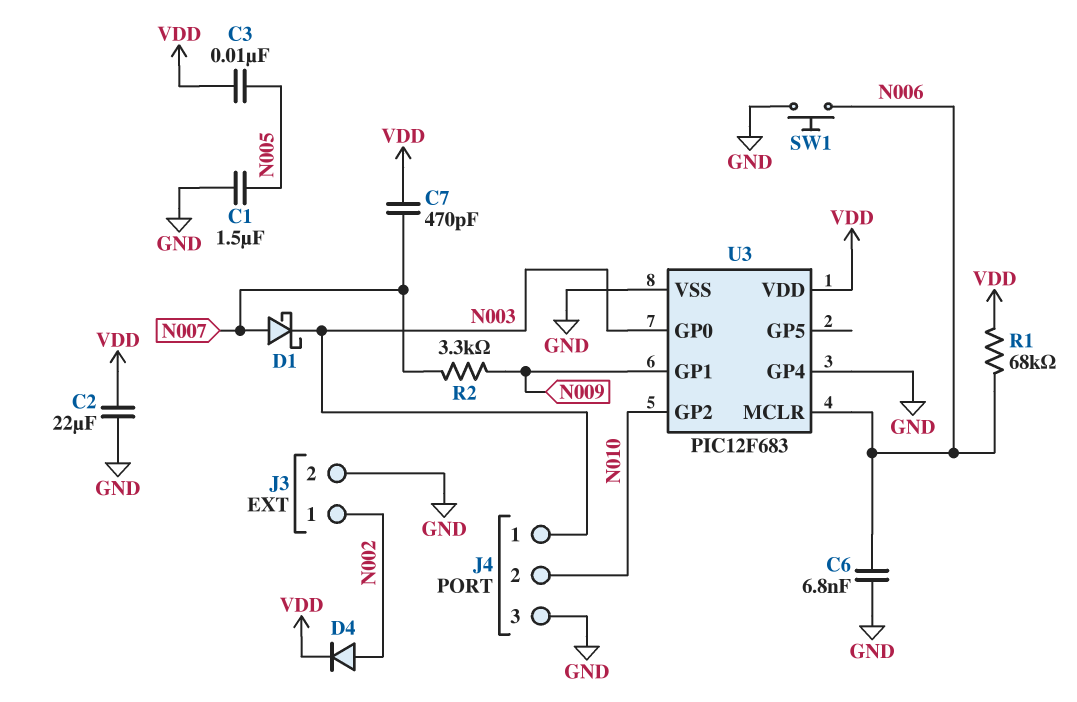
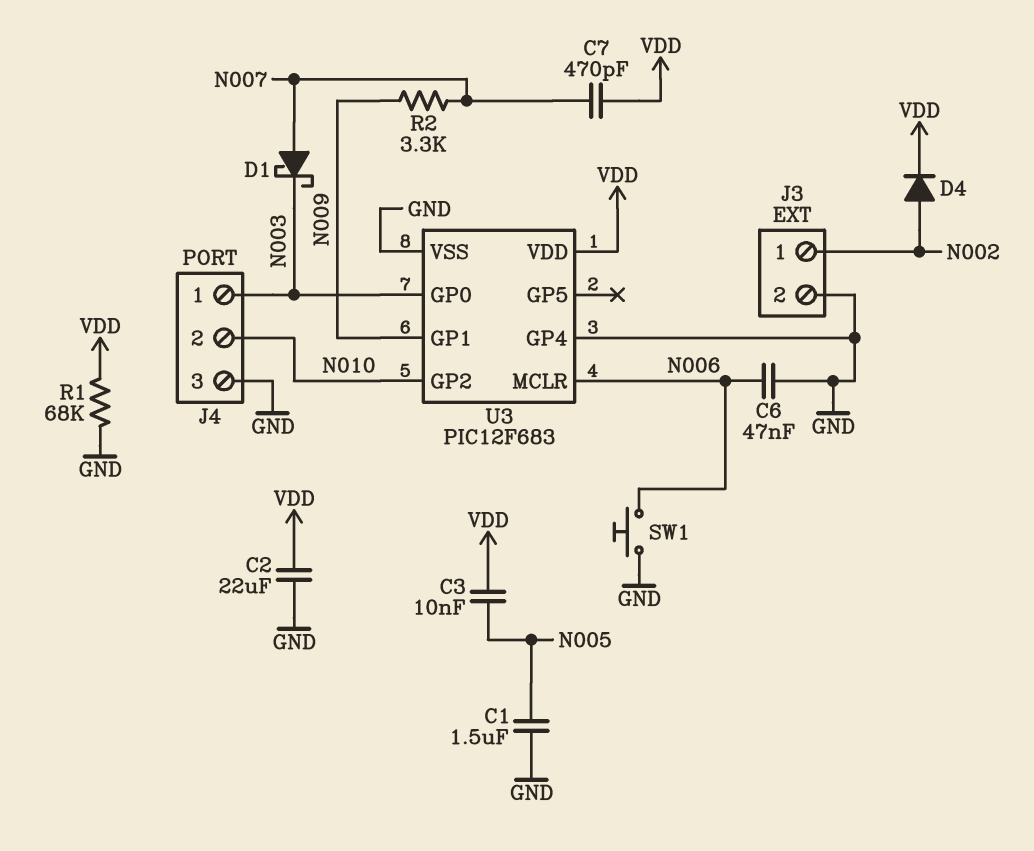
C6: 6.8nF (GND, N006) -> 47nF (GND, N006)
R1: 68k (N006, VDD) -> 68k (GND, VDD)

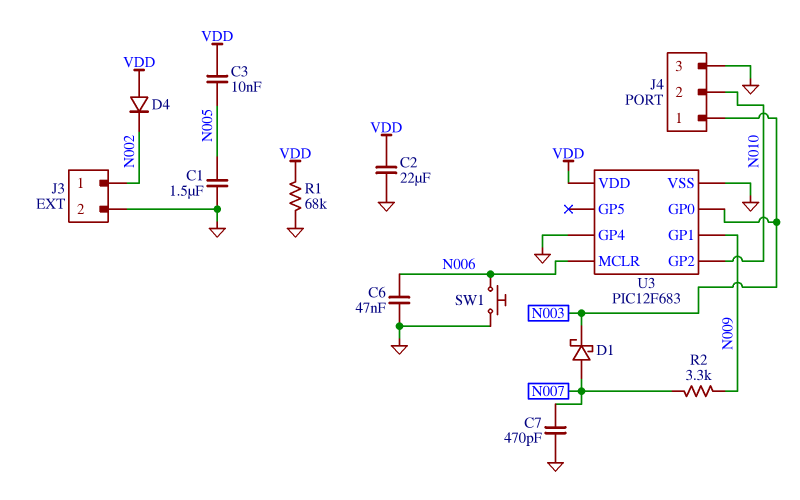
C7: 470pF (N007, VDD) -> 470pF (GND, N007)
D4: diode (A N002, K VDD) -> diode (A VDD, K N002)

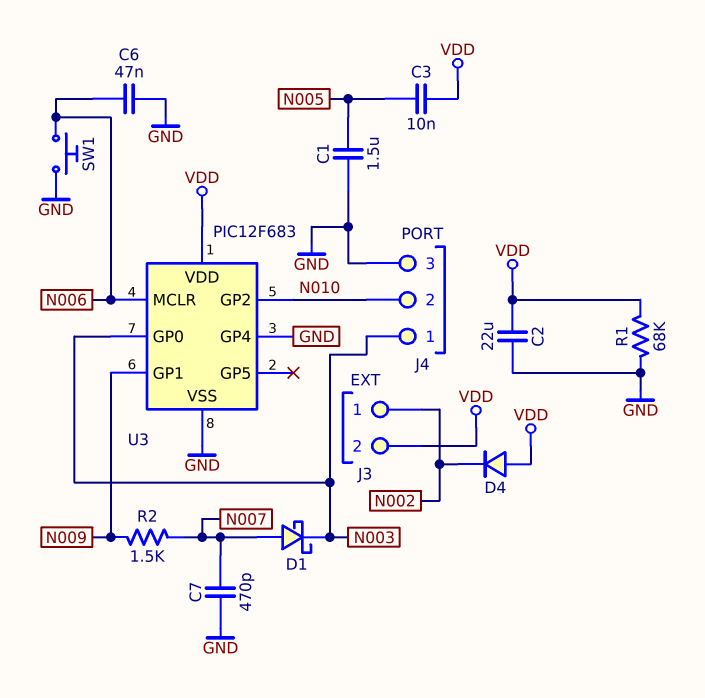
J3 pin 2: GND -> VDD
R2: 3.3k (N007, N009) -> 1.5k (N007, N009)

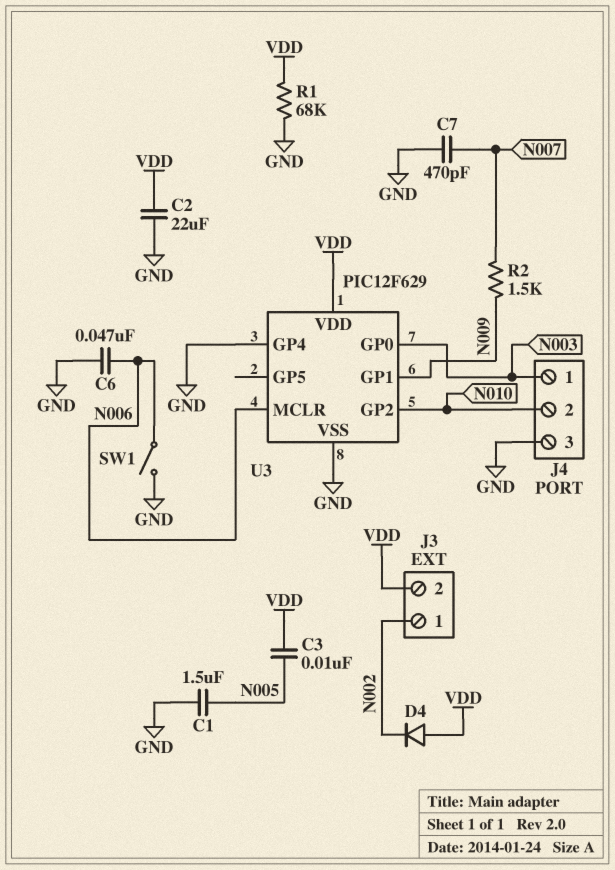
D1: schottky (A N007, K N003) -> none
SW1: button (GND, N006) -> switch (GND, N006)
U3: PIC12F683 -> PIC12F629

